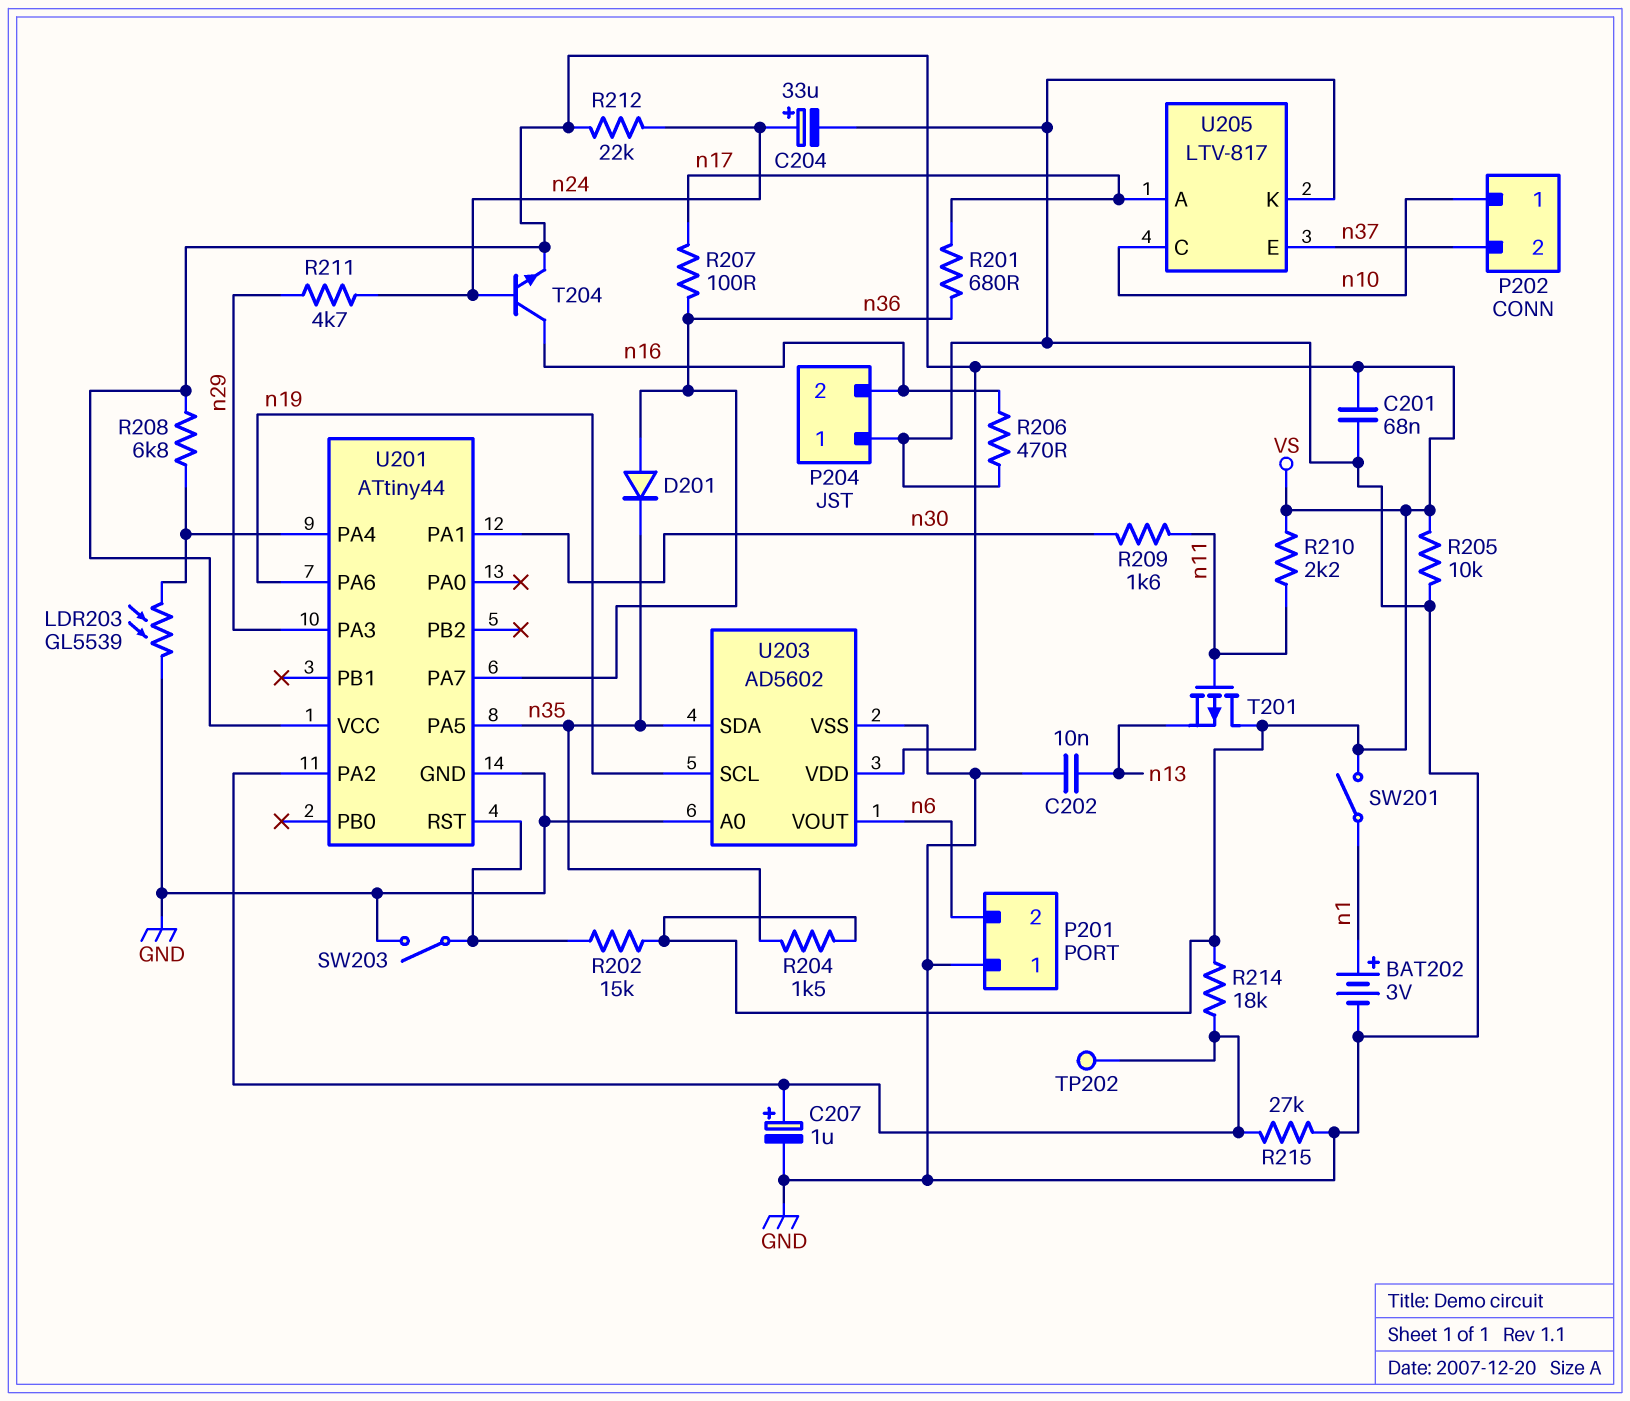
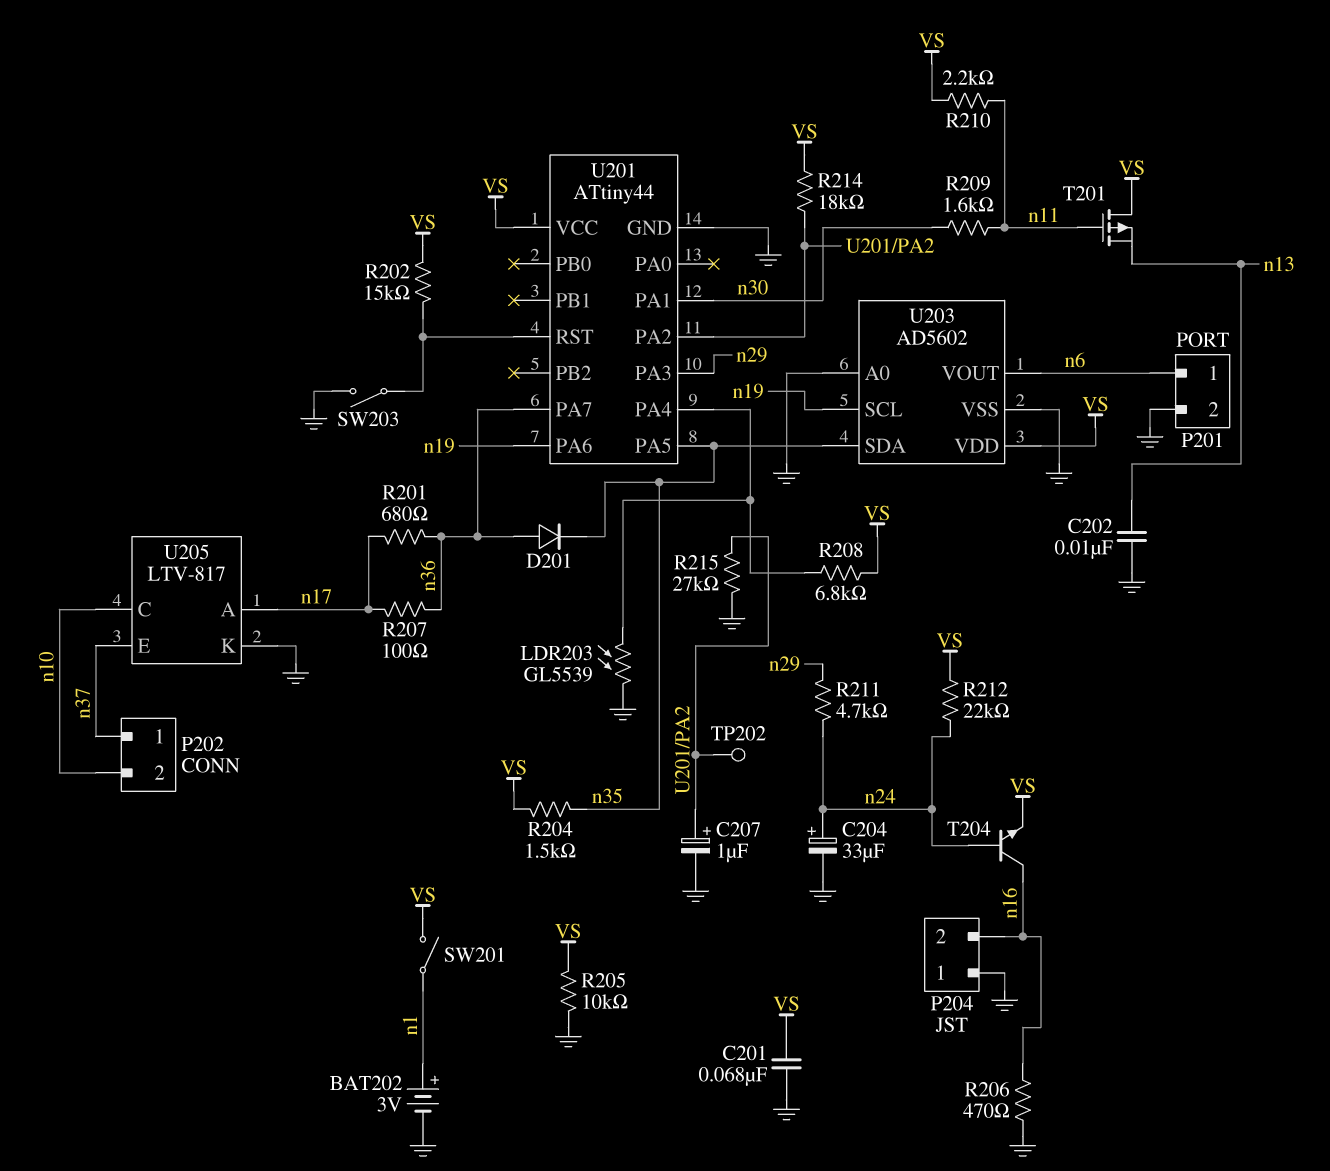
P201 pin 1: GND -> n6
P201 pin 2: n6 -> GND
P202 pin 1: n10 -> n37
P202 pin 2: n37 -> n10

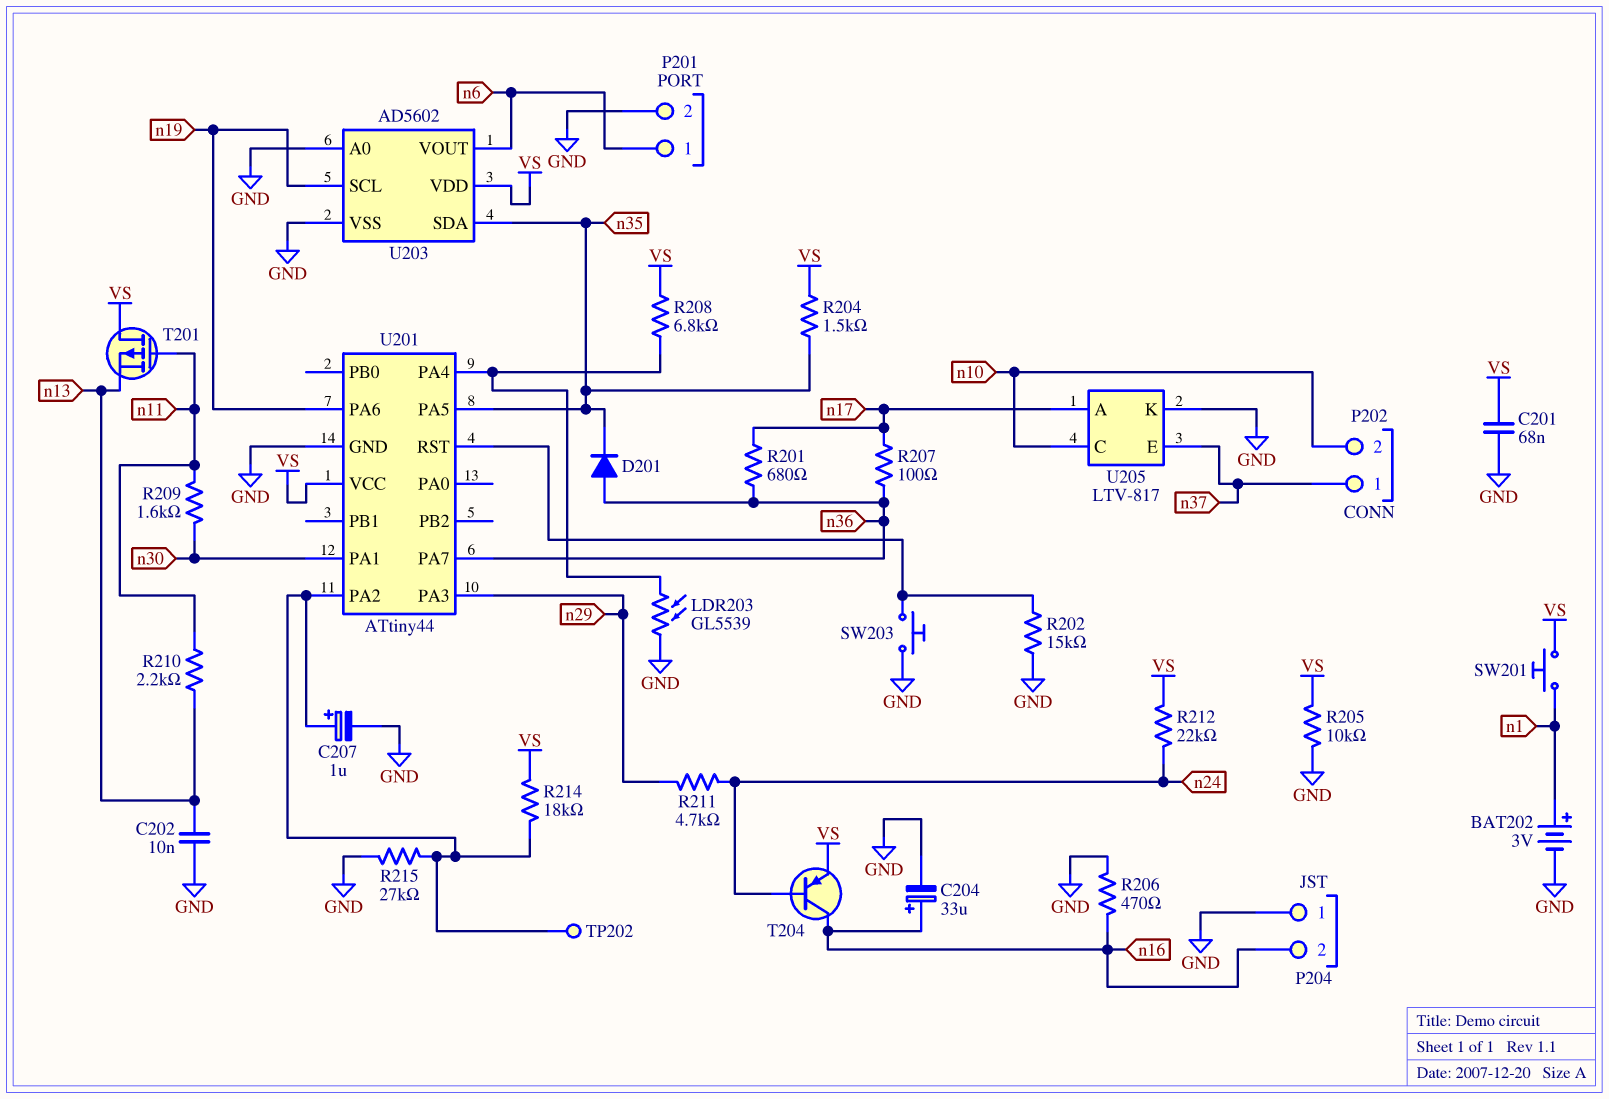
C204: 33uF (plus n24, minus GND) -> 33uF (plus n16, minus GND)
R202: 15k (U201/RST, VS) -> 15k (GND, U201/RST)
R210: 2.2k (VS, n11) -> 2.2k (n11, n13)
SW201: switch (VS, n1) -> button (VS, n1)
SW203: switch (GND, U201/RST) -> button (GND, U201/RST)
T204: NPN (B n24, C n16, E VS) -> PNP (B n24, C n16, E VS)

